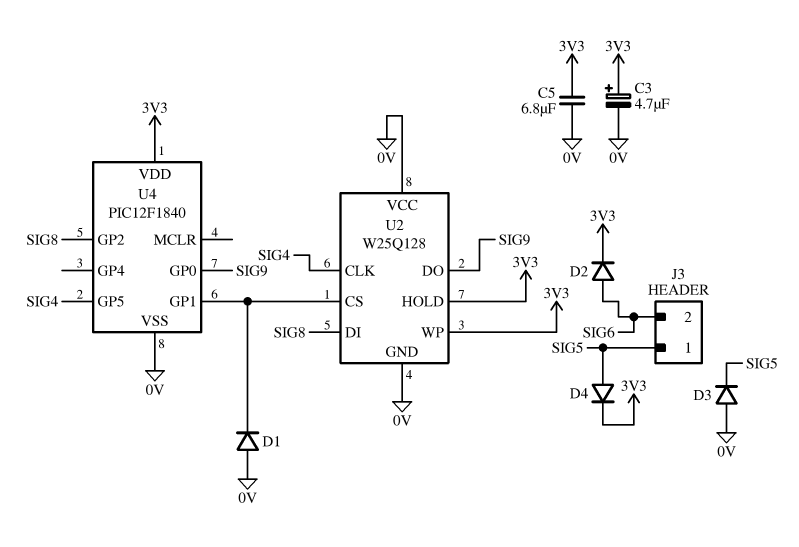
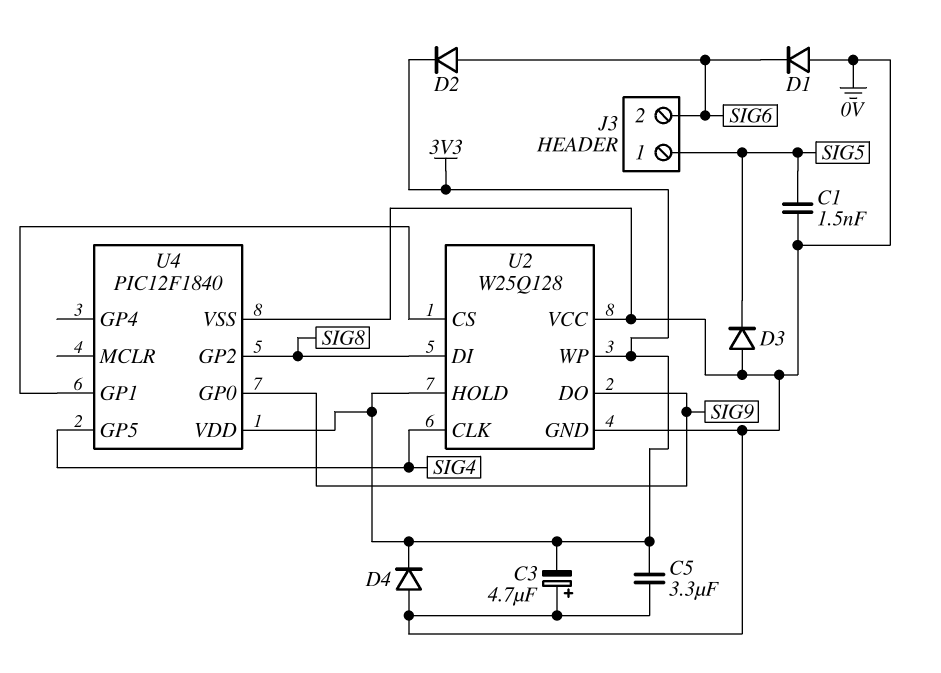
C1: none -> 1.5nF (0V, SIG5)
C3: 4.7uF (plus 3V3, minus 0V) -> 4.7uF (plus 0V, minus 3V3)
C5: 6.8uF (0V, 3V3) -> 3.3uF (0V, 3V3)
D1: diode (A 0V, K U2/CS) -> diode (A 0V, K SIG6)
D4: diode (A SIG5, K 3V3) -> diode (A 0V, K 3V3)

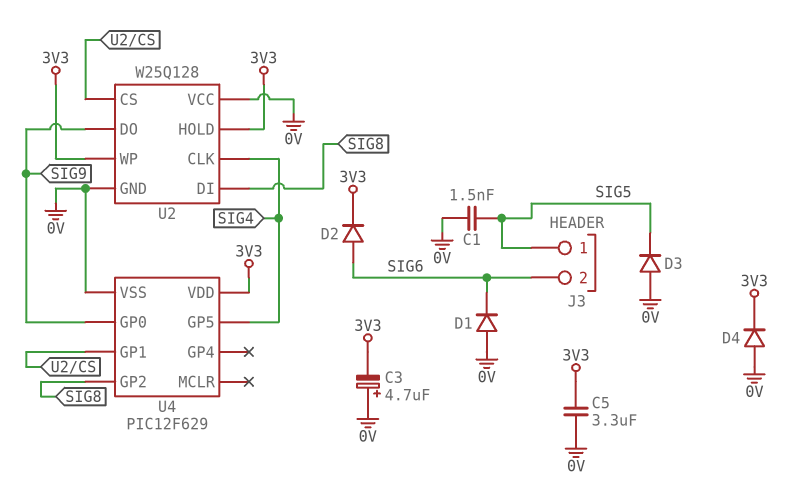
U4: PIC12F1840 -> PIC12F629

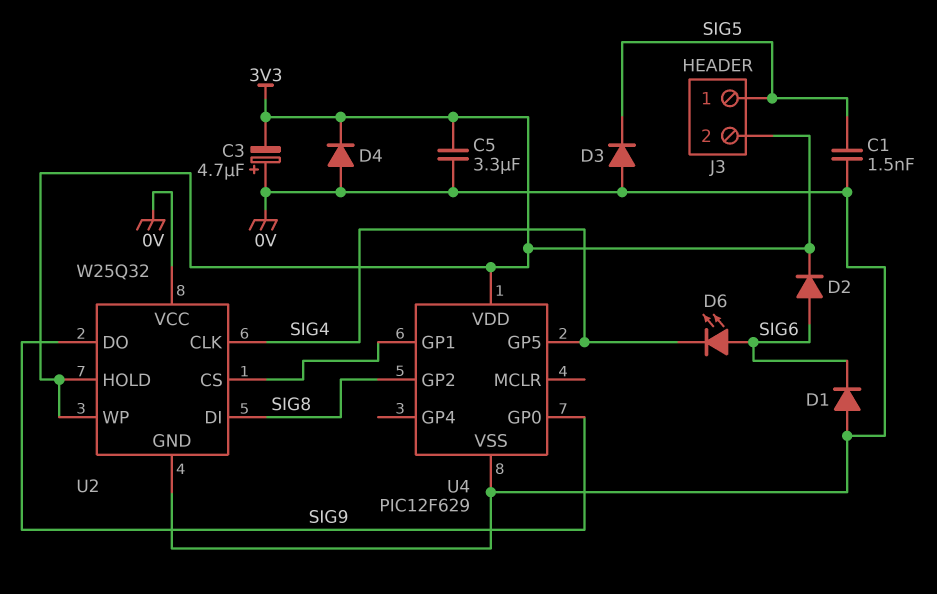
D6: none -> LED (A SIG6, K SIG4)
J3 pin 2: SIG6 -> 3V3
U2: W25Q128 -> W25Q32

